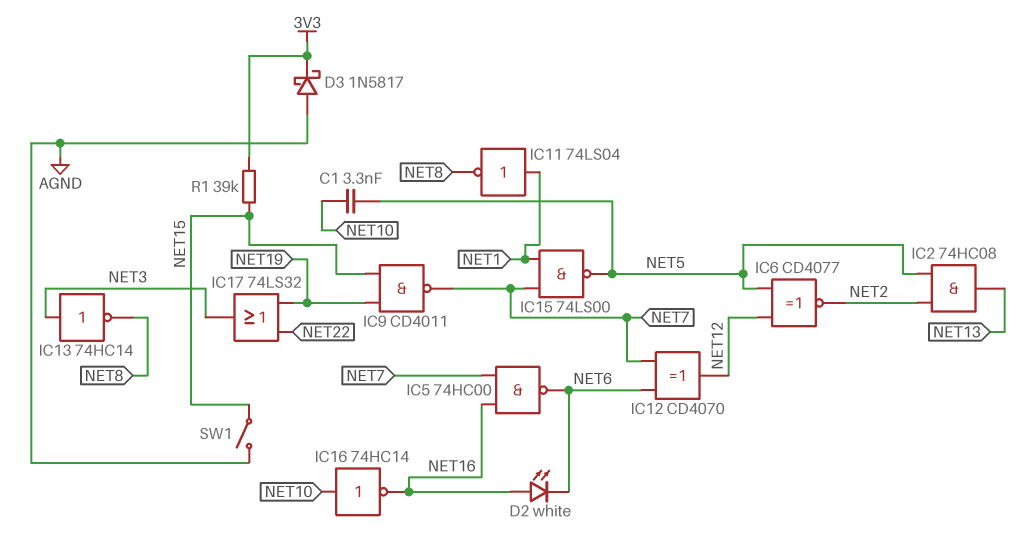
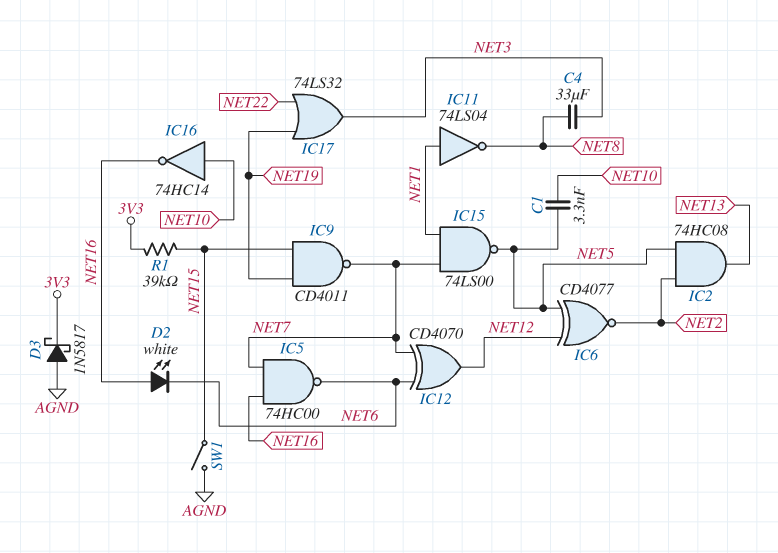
C4: none -> 33uF (NET3, NET8)
IC13: NOT 74HC14 (in NET3, out NET8) -> none

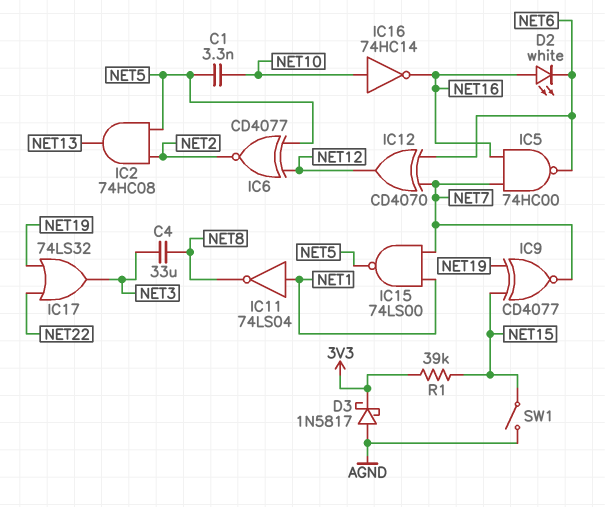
IC9: NAND CD4011 (in NET15, in NET19, out NET7) -> XNOR CD4077 (in NET15, in NET19, out NET7)

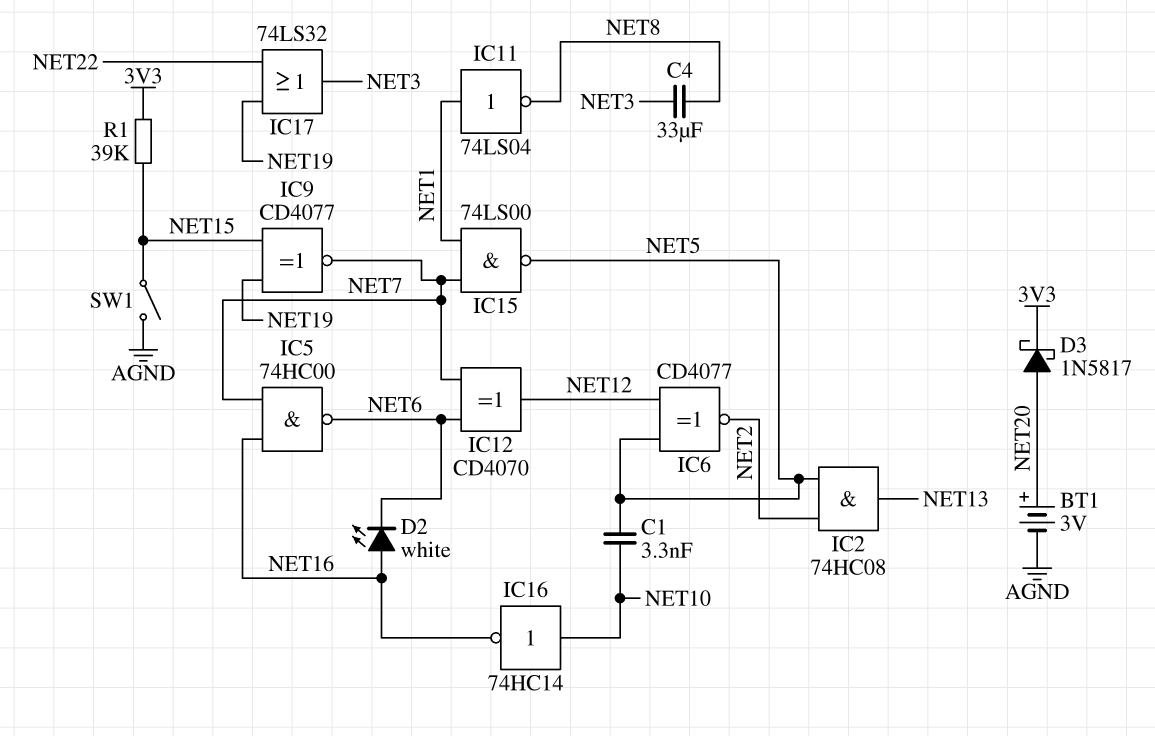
BT1: none -> 3V (plus NET20, minus AGND)
D3: schottky 1N5817 (A AGND, K 3V3) -> schottky 1N5817 (A NET20, K 3V3)

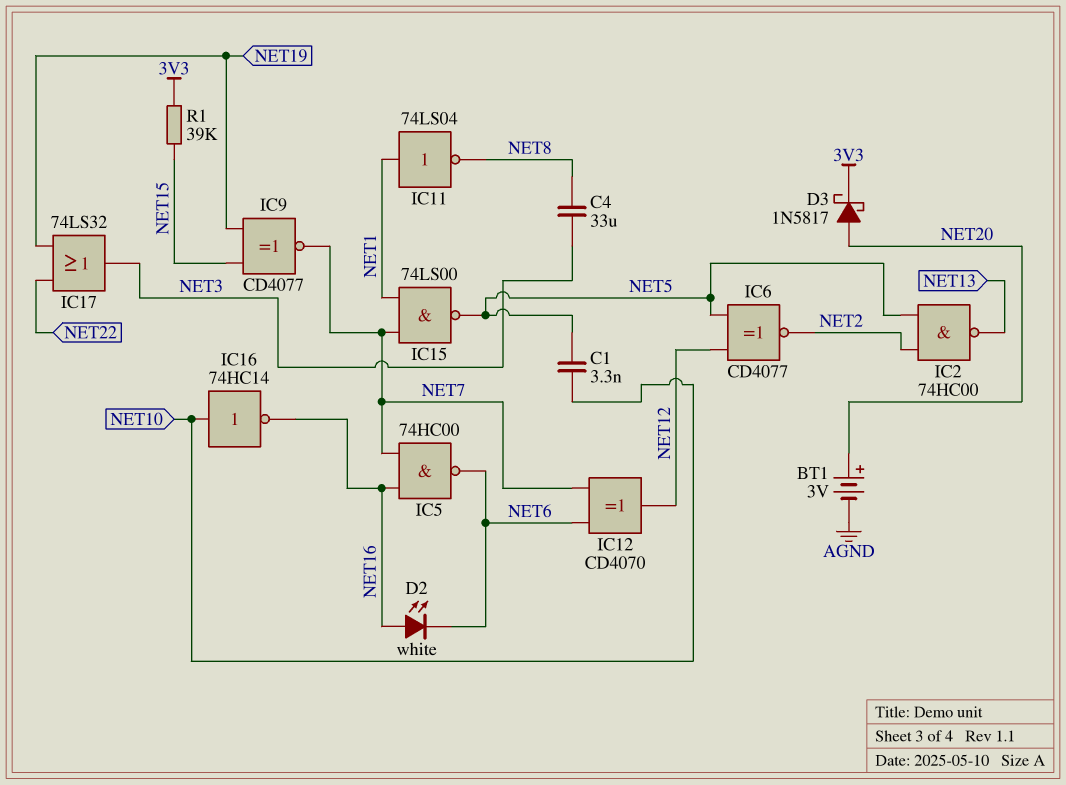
IC2: AND 74HC08 (in NET2, in NET5, out NET13) -> NAND 74HC00 (in NET2, in NET5, out NET13)
SW1: switch (AGND, NET15) -> none

